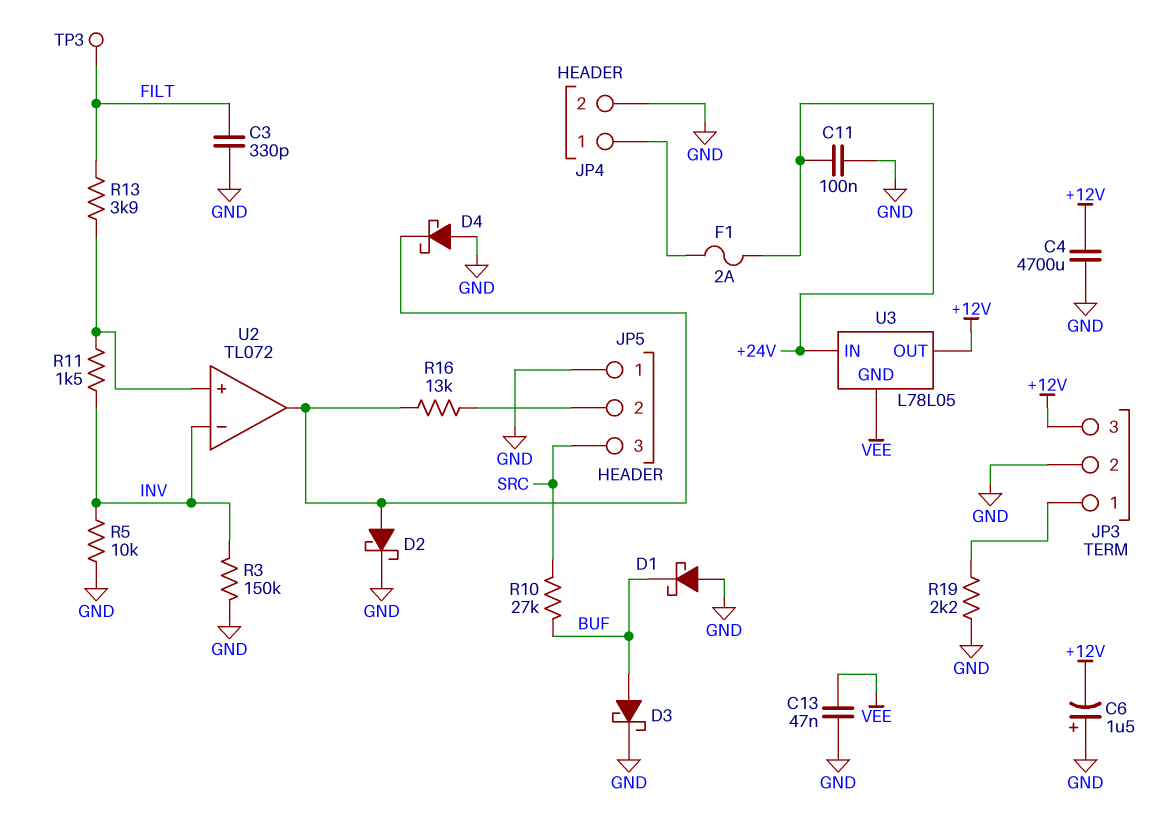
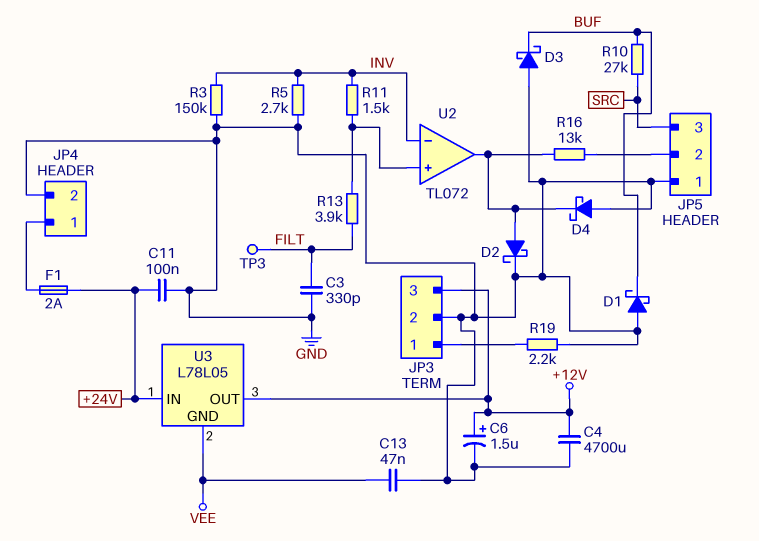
C6: 1.5uF (plus GND, minus +12V) -> 1.5uF (plus +12V, minus GND)
D3: schottky (A BUF, K GND) -> schottky (A GND, K BUF)
R5: 10k (GND, INV) -> 2.7k (GND, INV)

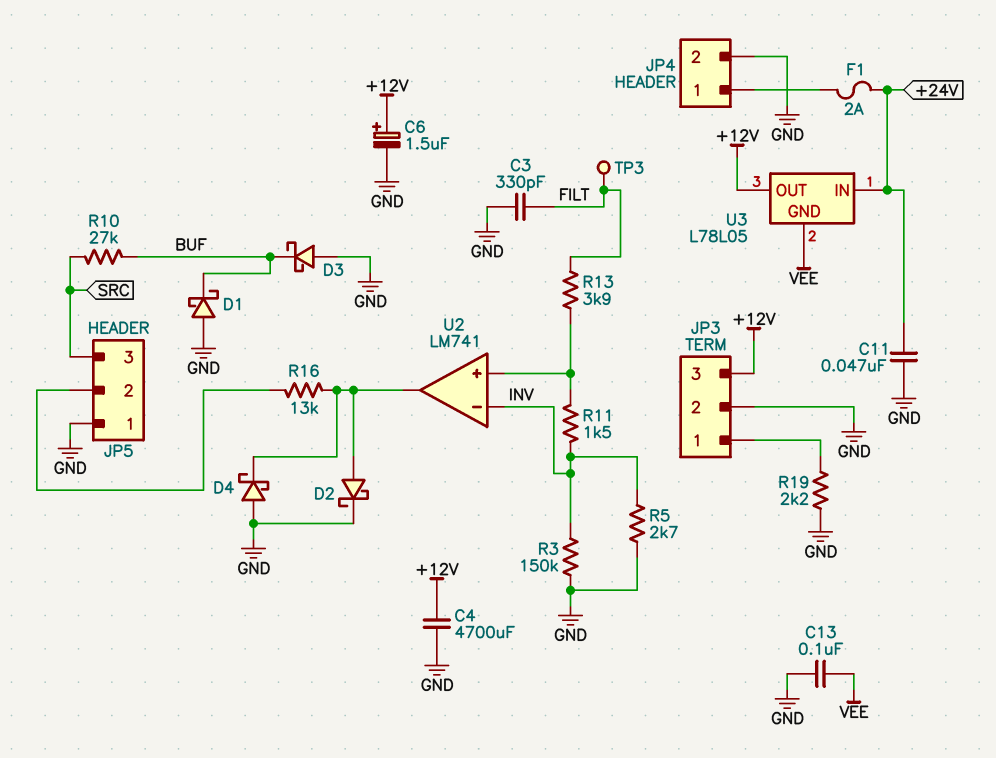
C11: 100nF (+24V, GND) -> 47nF (+24V, GND)
C13: 47nF (GND, VEE) -> 100nF (GND, VEE)
U2: TL072 -> LM741

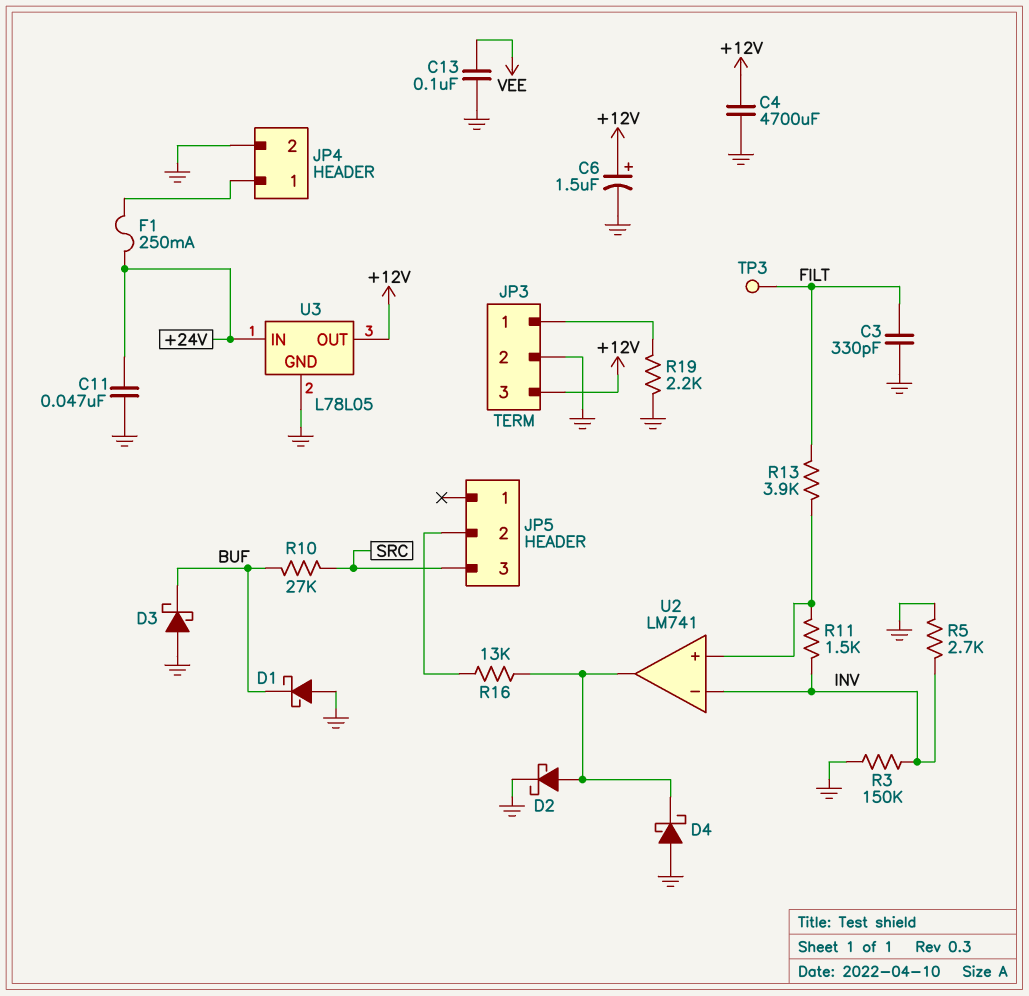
F1: 2A (+24V, JP4/1) -> 250mA (+24V, JP4/1)
JP5 pin 1: GND -> none
U3 pin GND: VEE -> GND

